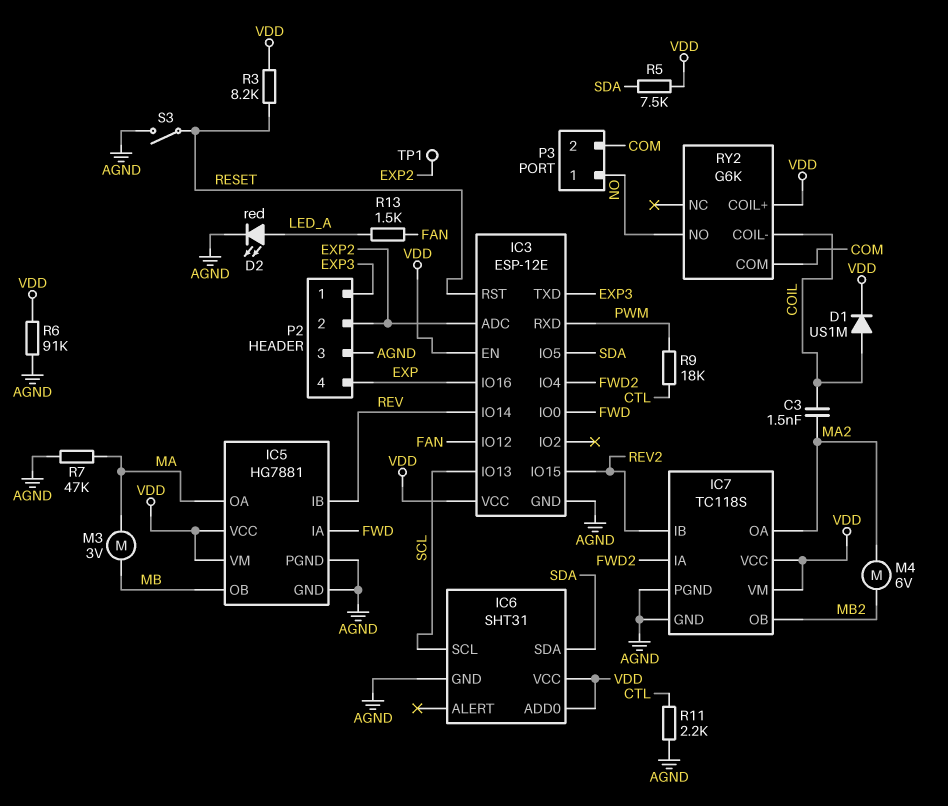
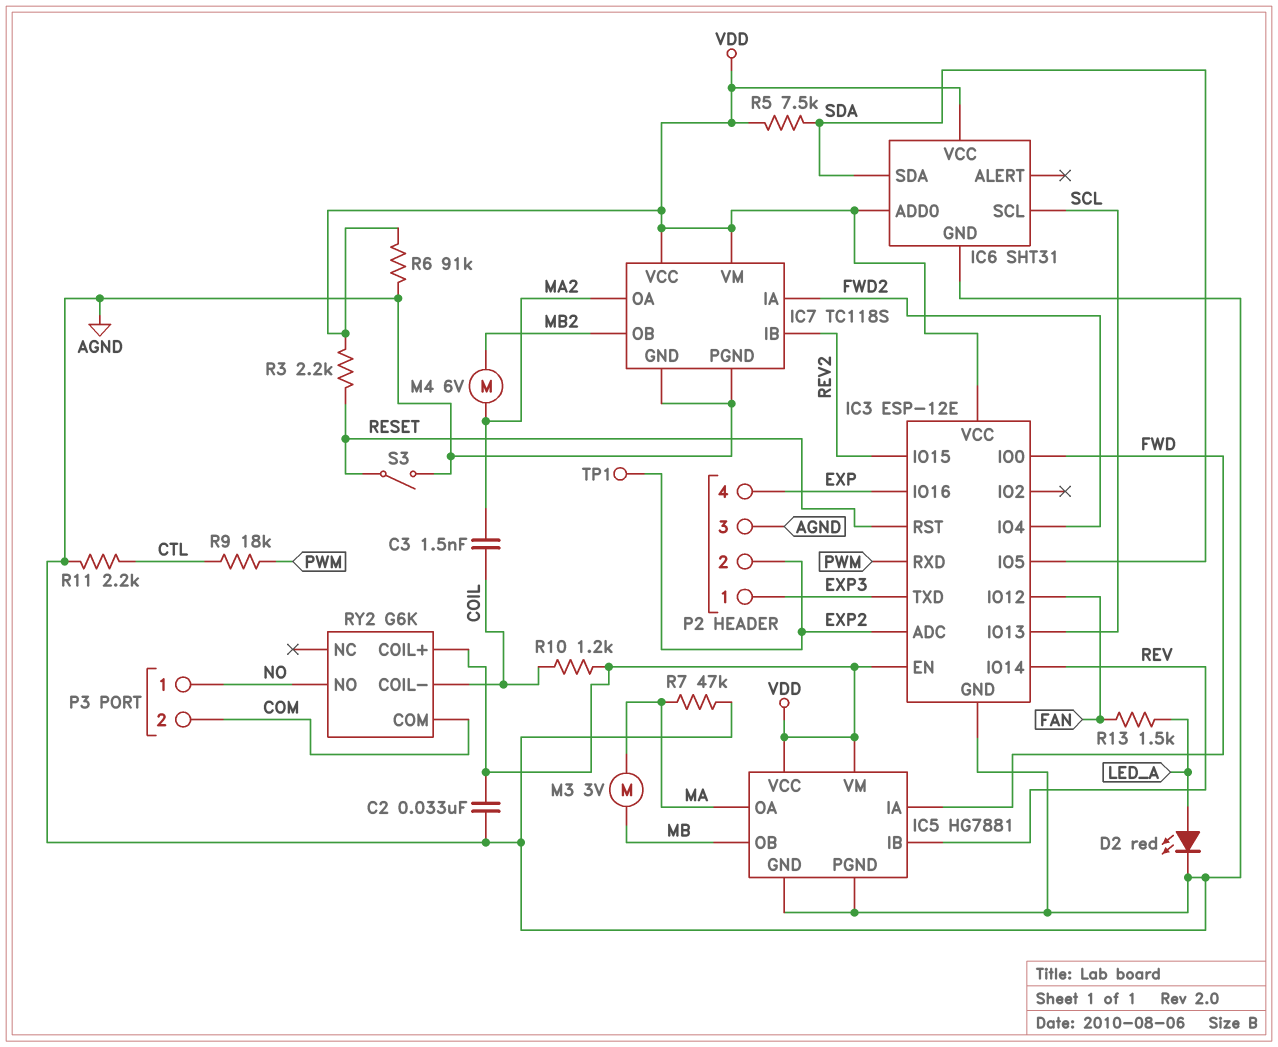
C2: none -> 33nF (AGND, VDD)
D1: diode US1M (A COIL, K VDD) -> none
R3: 8.2k (RESET, VDD) -> 2.2k (RESET, VDD)
R10: none -> 1.2k (COIL, VDD)

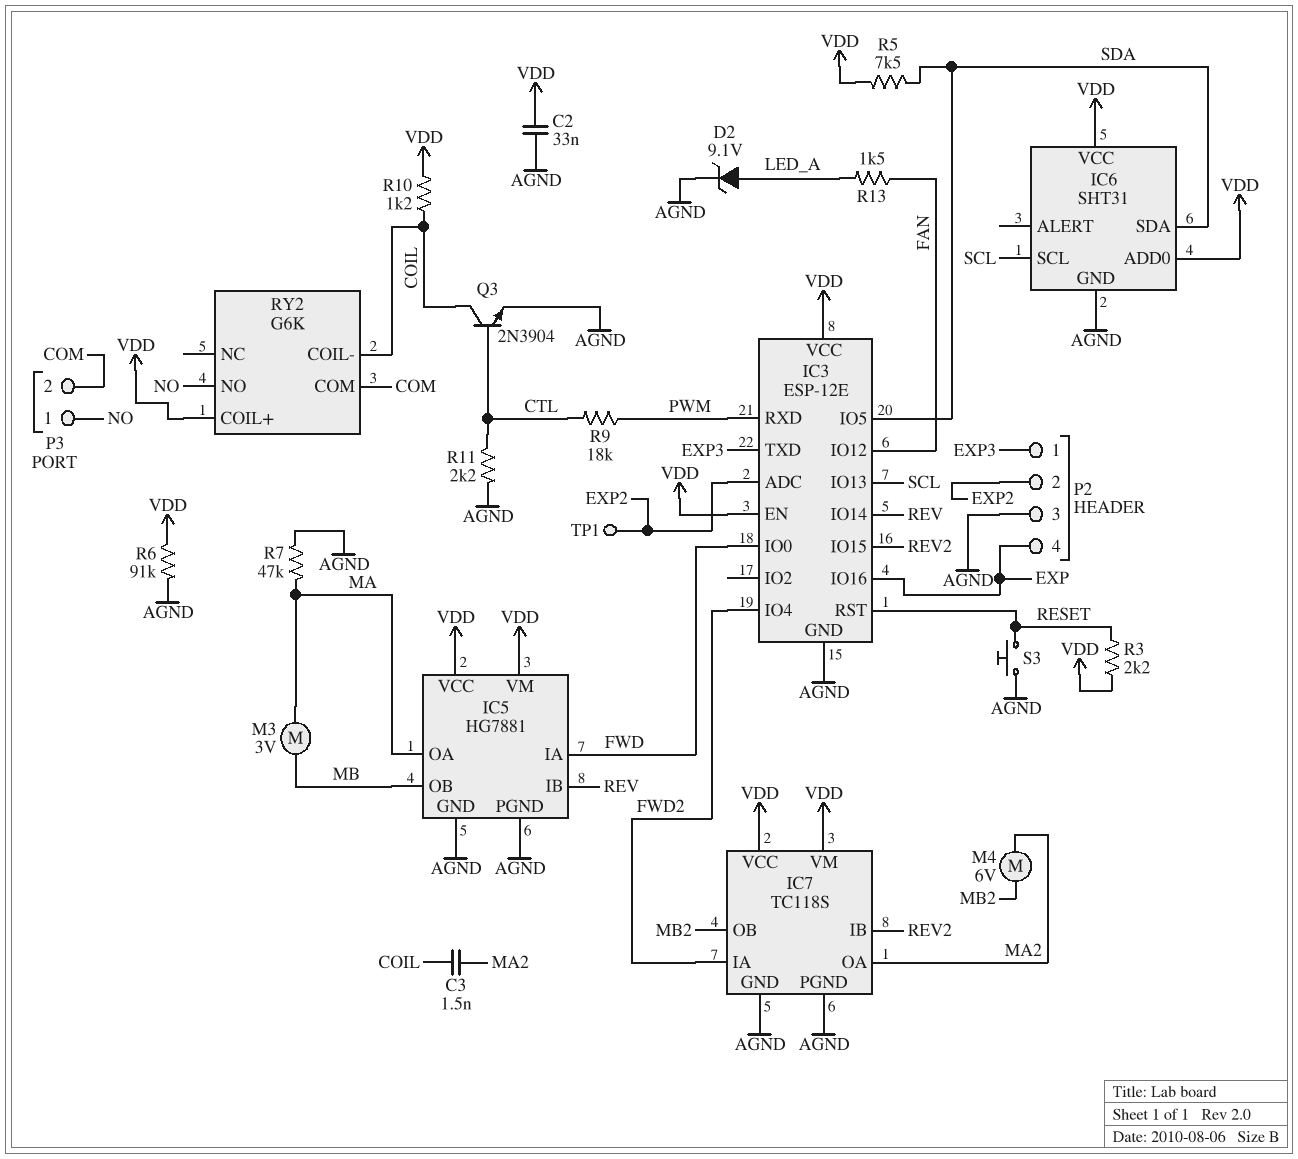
D2: LED red (A LED_A, K AGND) -> zener 9.1V (A LED_A, K AGND)
Q3: none -> NPN 2N3904 (B CTL, C COIL, E AGND)
S3: switch (AGND, RESET) -> button (AGND, RESET)

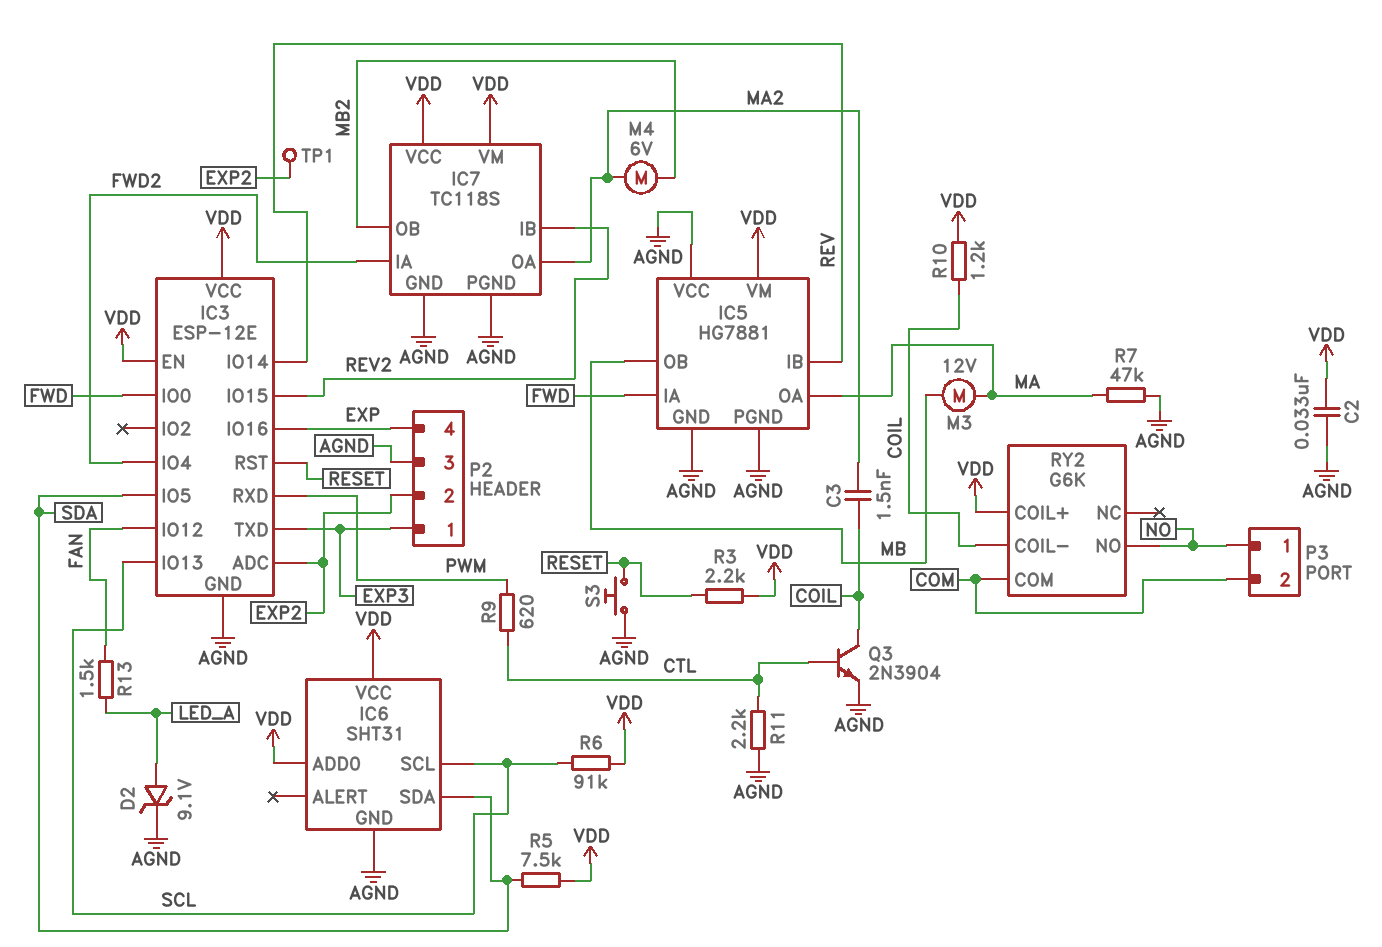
IC5 pin VCC: VDD -> AGND
M3: motor 3V (MA, MB) -> motor 12V (MA, MB)
R6: 91k (AGND, VDD) -> 91k (SCL, VDD)
R9: 18k (CTL, PWM) -> 620 (CTL, PWM)

